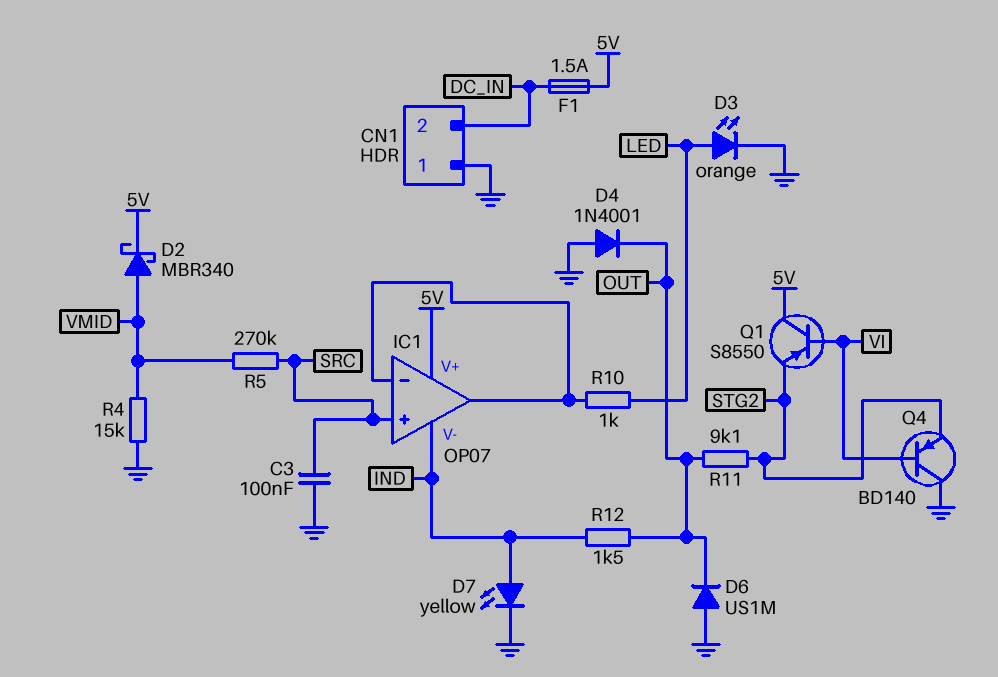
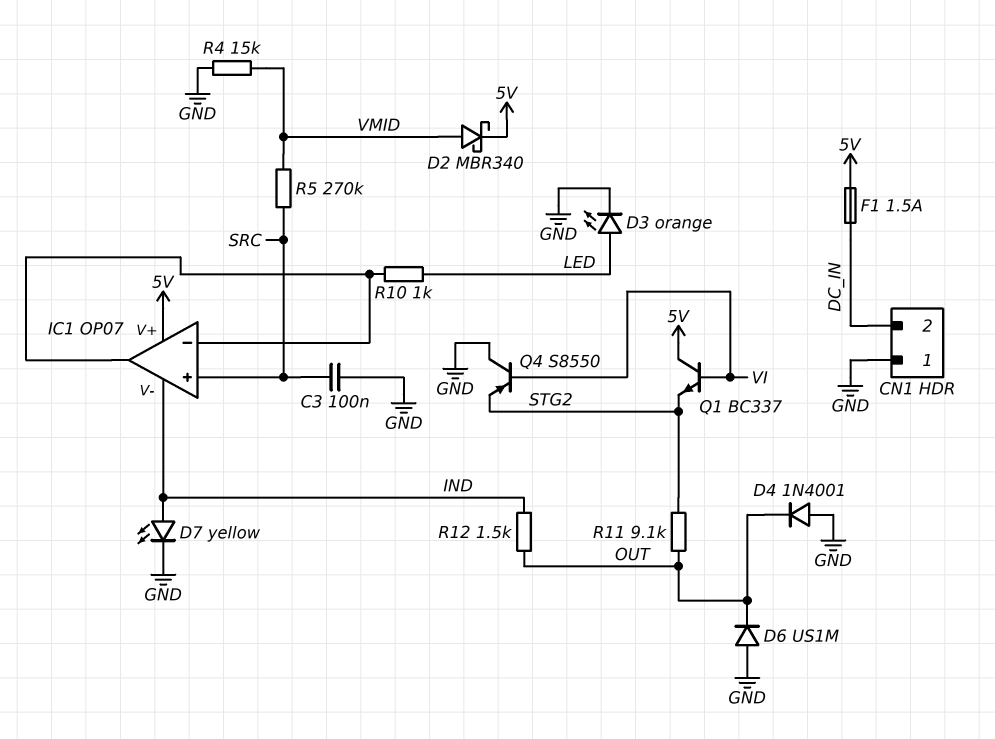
Q1: PNP S8550 (B VI, C 5V, E STG2) -> NPN BC337 (B VI, C 5V, E STG2)
Q4: PNP BD140 (B VI, C GND, E STG2) -> PNP S8550 (B VI, C GND, E STG2)

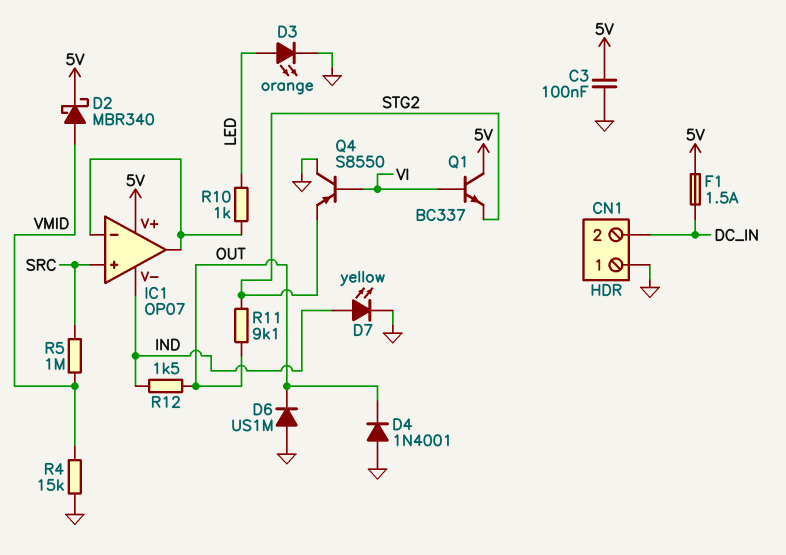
C3: 100nF (GND, SRC) -> 100nF (5V, GND)
R5: 270k (SRC, VMID) -> 1M (SRC, VMID)

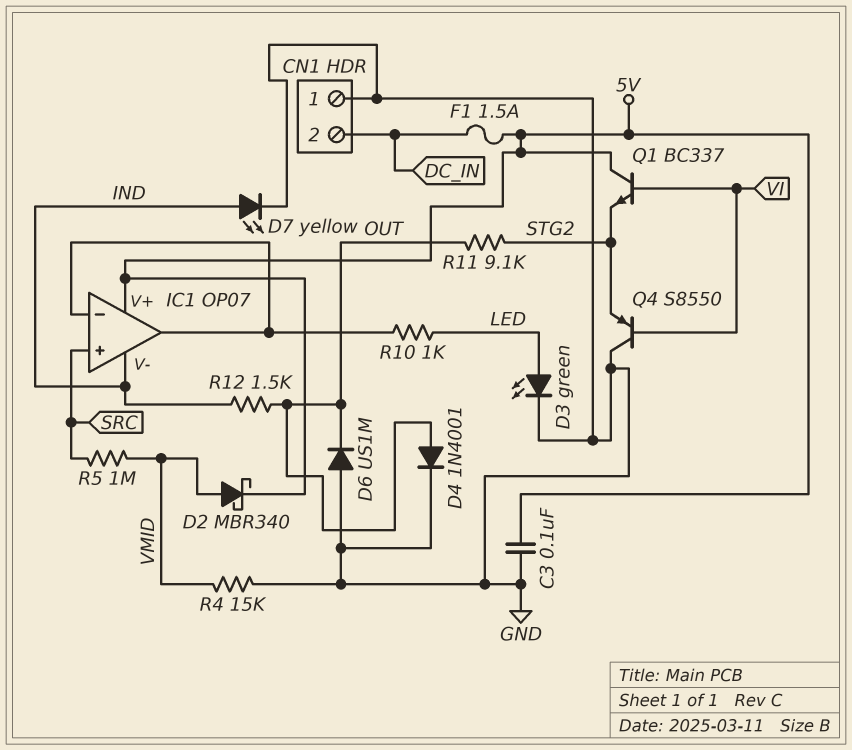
D3: LED orange (A LED, K GND) -> LED green (A LED, K GND)
D4: diode 1N4001 (A GND, K OUT) -> diode 1N4001 (A OUT, K GND)

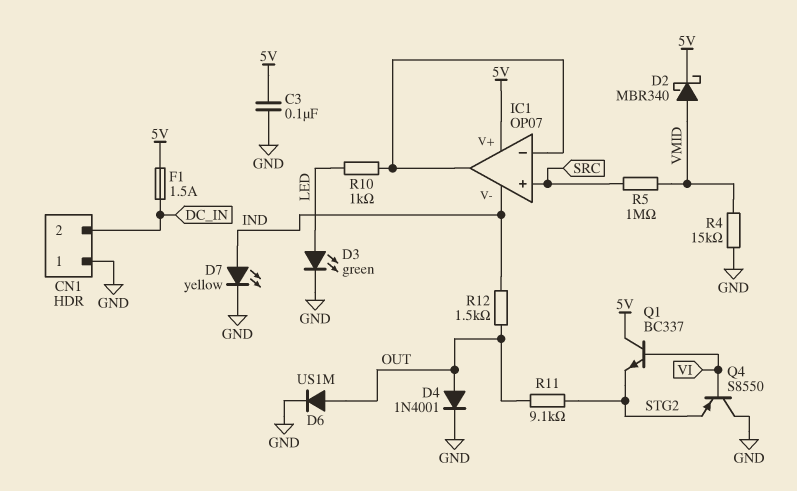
D6: diode US1M (A GND, K OUT) -> diode US1M (A OUT, K GND)

